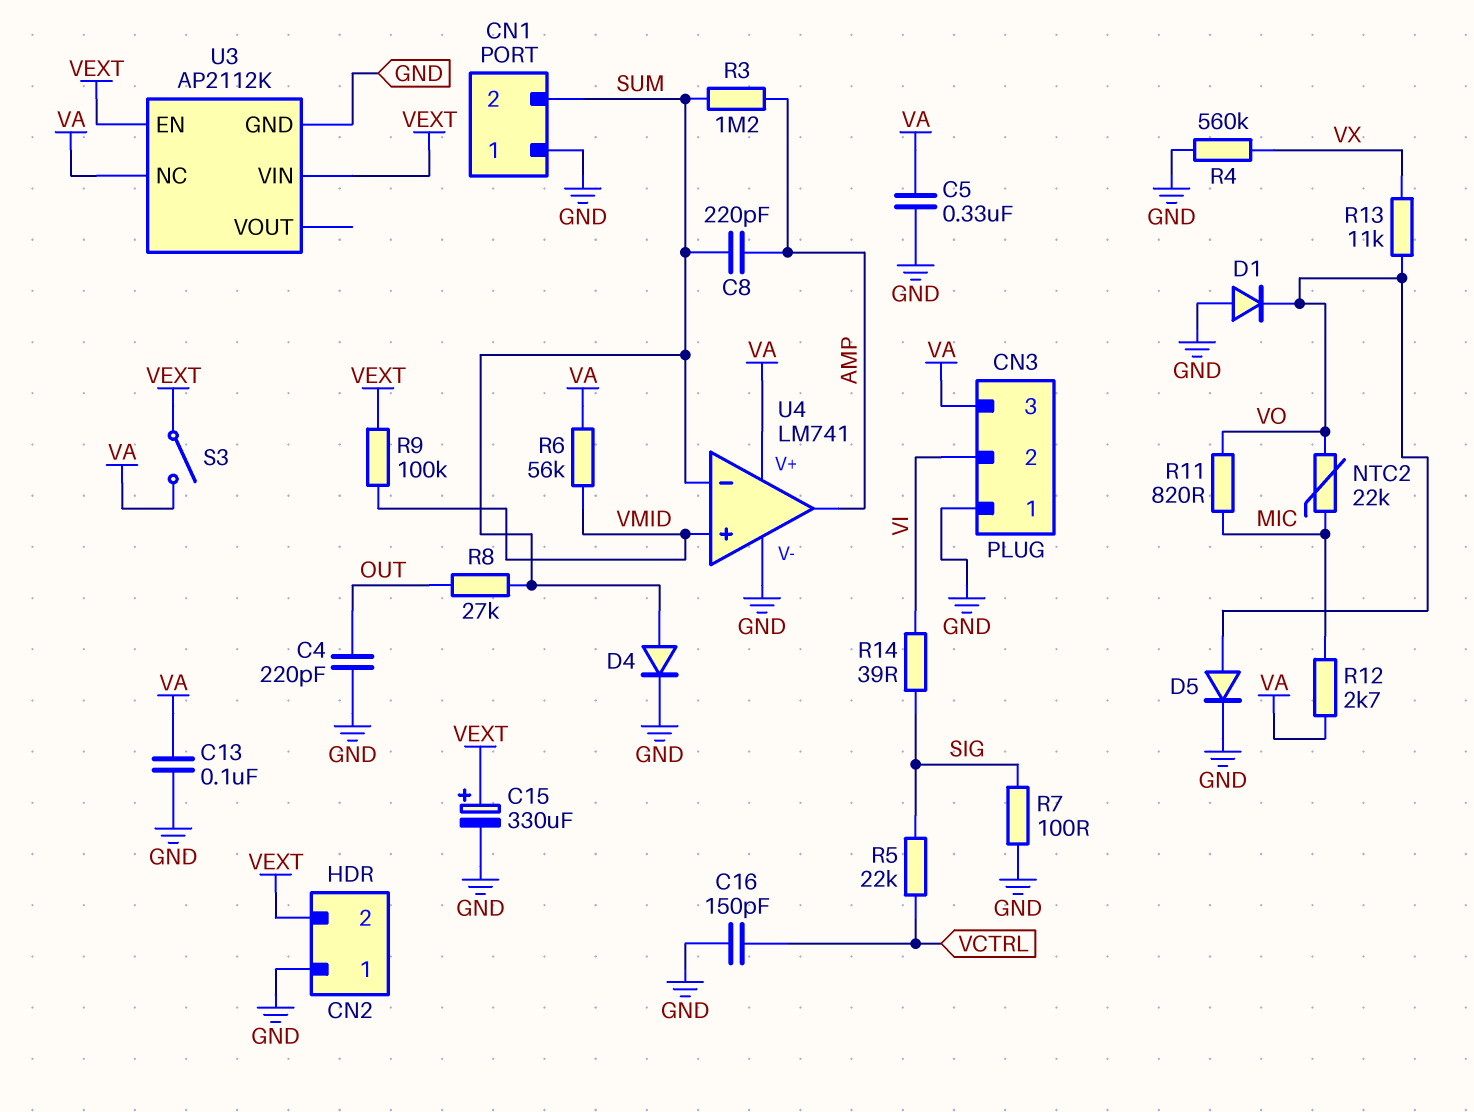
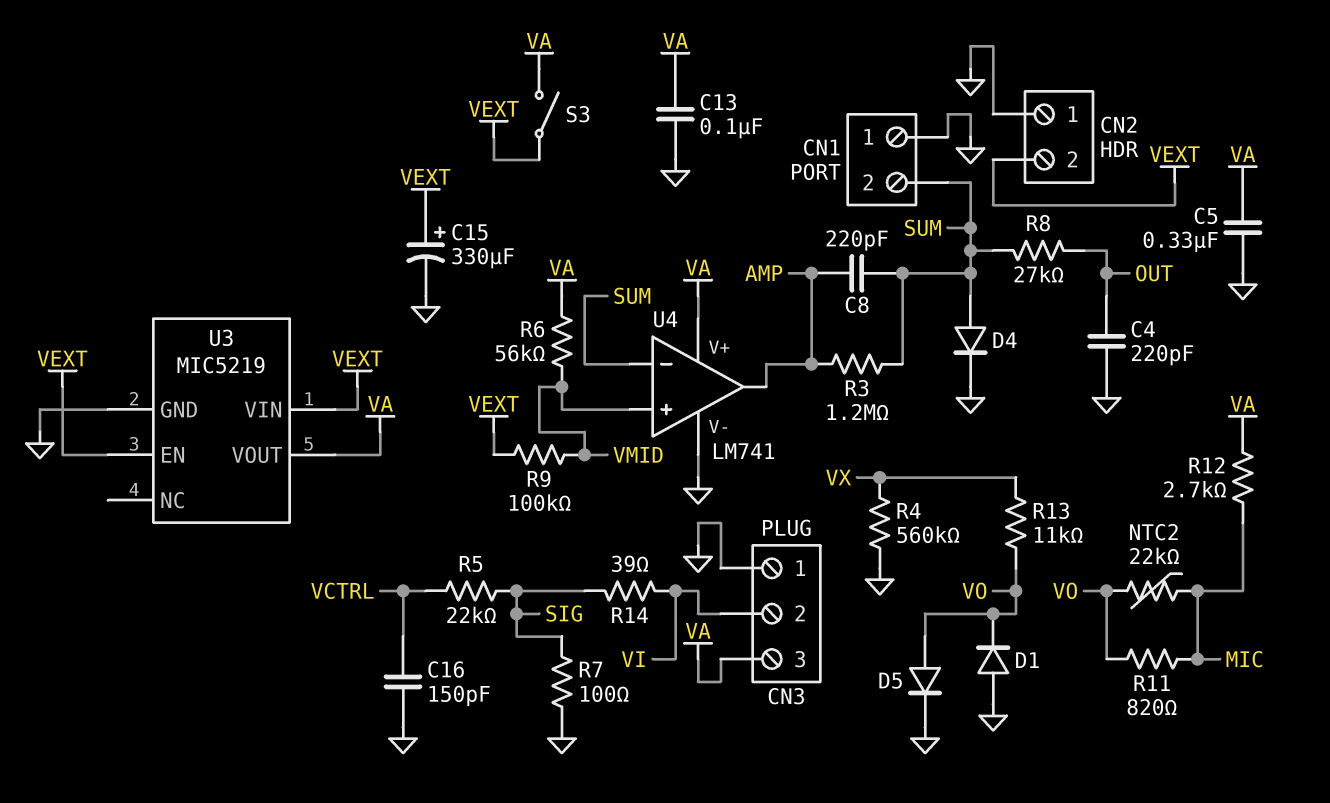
U3: AP2112K -> MIC5219
U3 pin NC: VA -> none
U3 pin VOUT: none -> VA

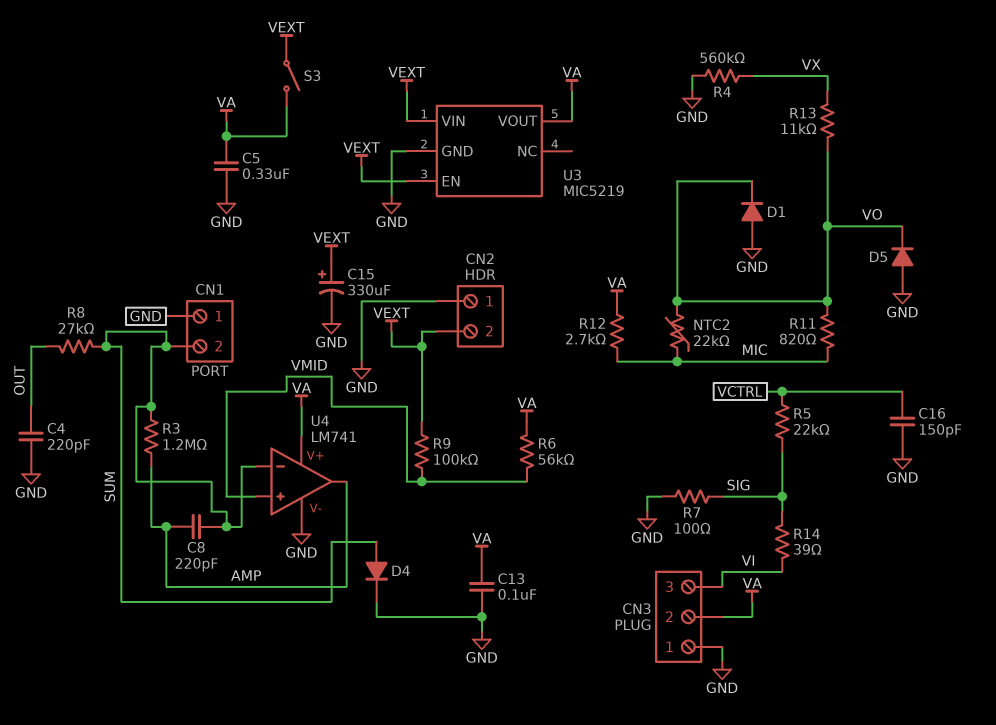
CN3 pin 2: VI -> VA
CN3 pin 3: VA -> VI
D5: diode (A VO, K GND) -> diode (A GND, K VO)

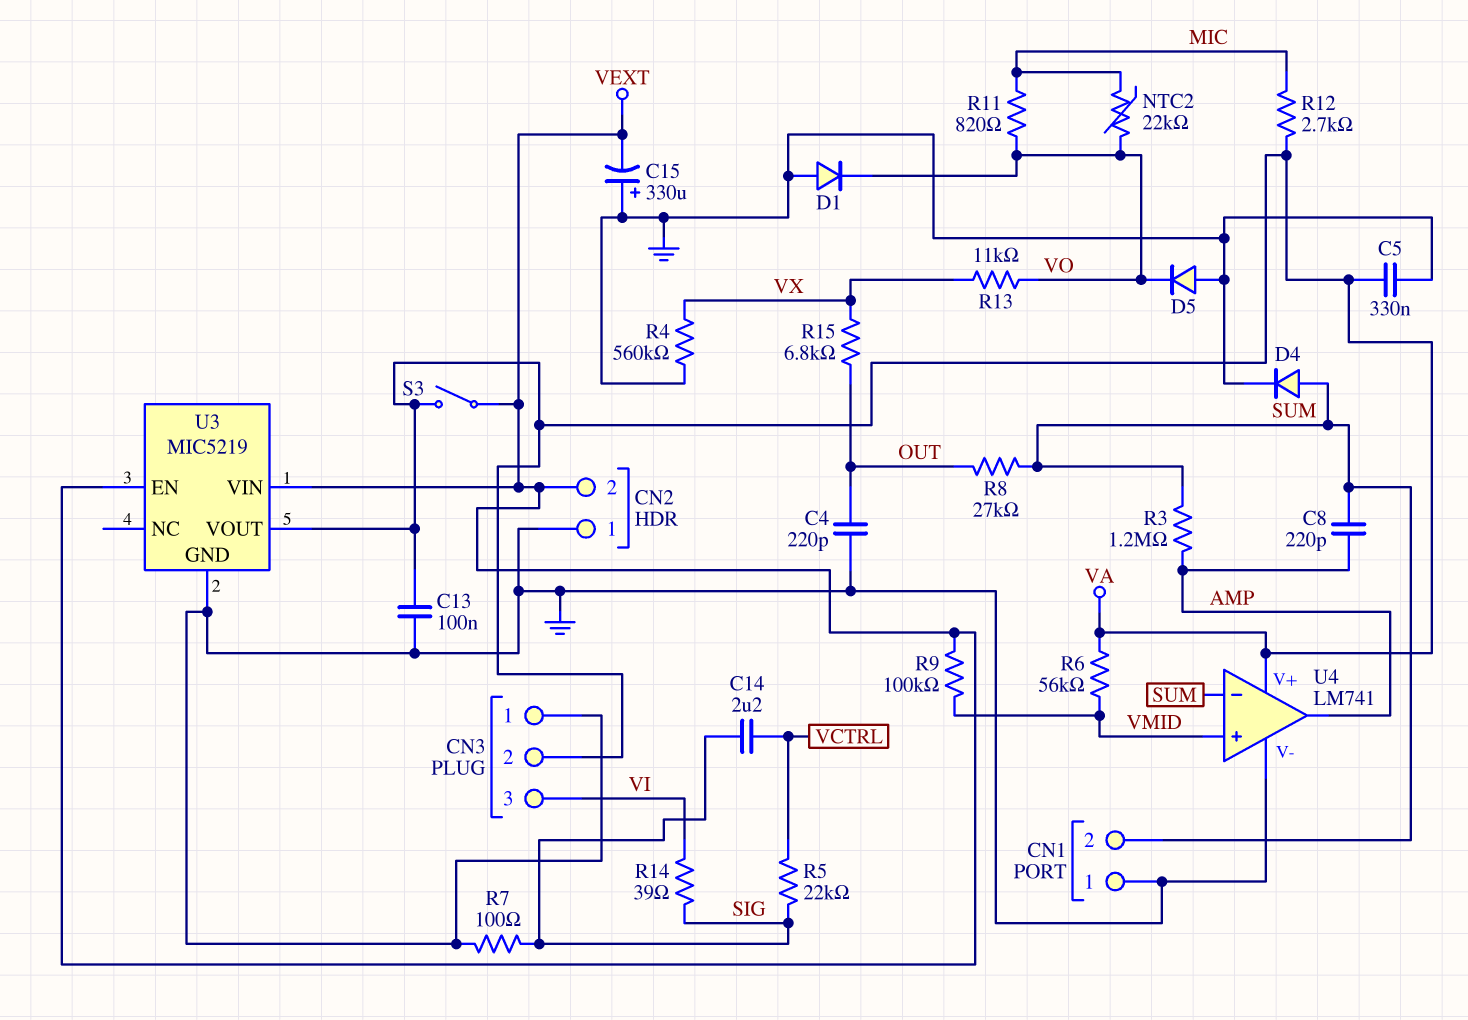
C14: none -> 2.2uF (SIG, VCTRL)
C15: 330uF (plus VEXT, minus GND) -> 330uF (plus GND, minus VEXT)
C16: 150pF (GND, VCTRL) -> none
R15: none -> 6.8k (OUT, VX)

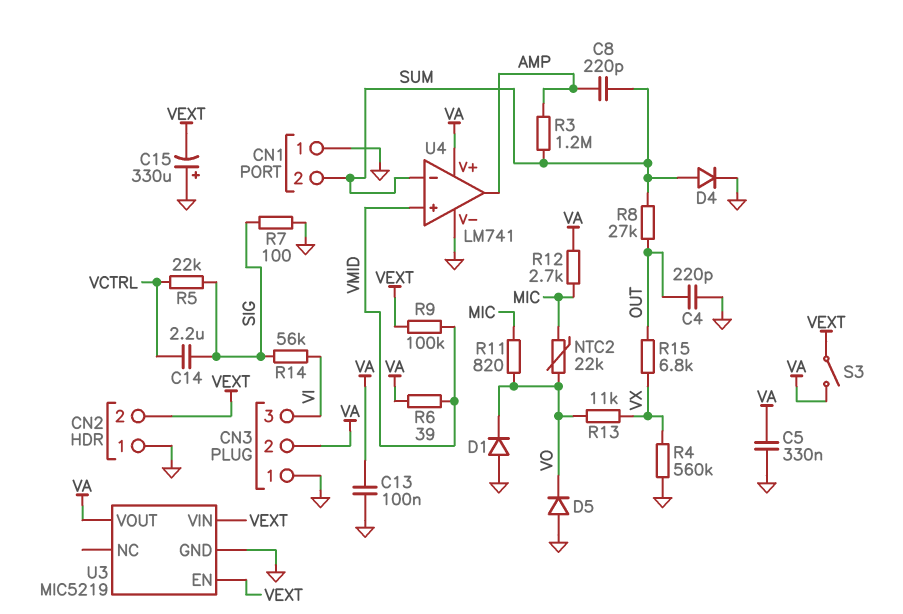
R6: 56k (VA, VMID) -> 39 (VA, VMID)
R14: 39 (SIG, VI) -> 56k (SIG, VI)

